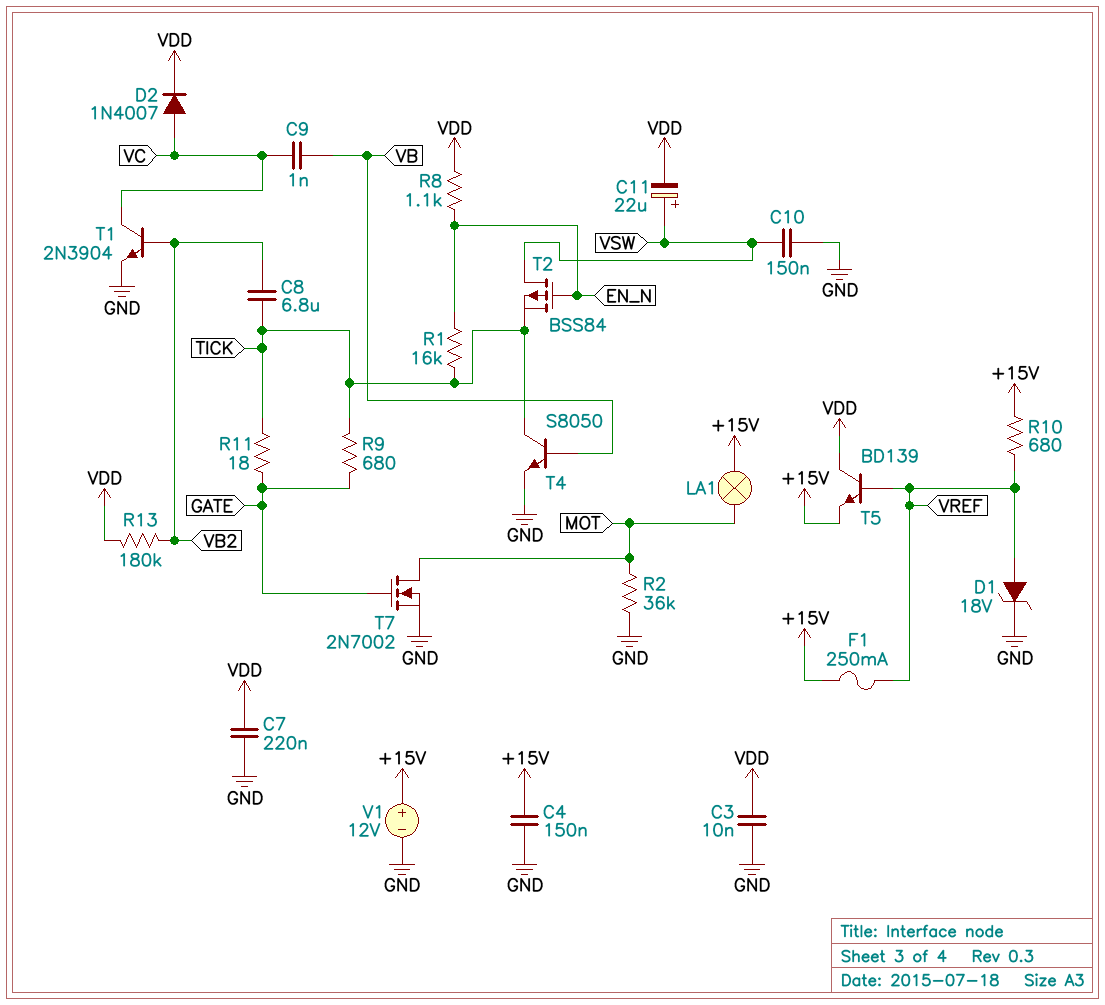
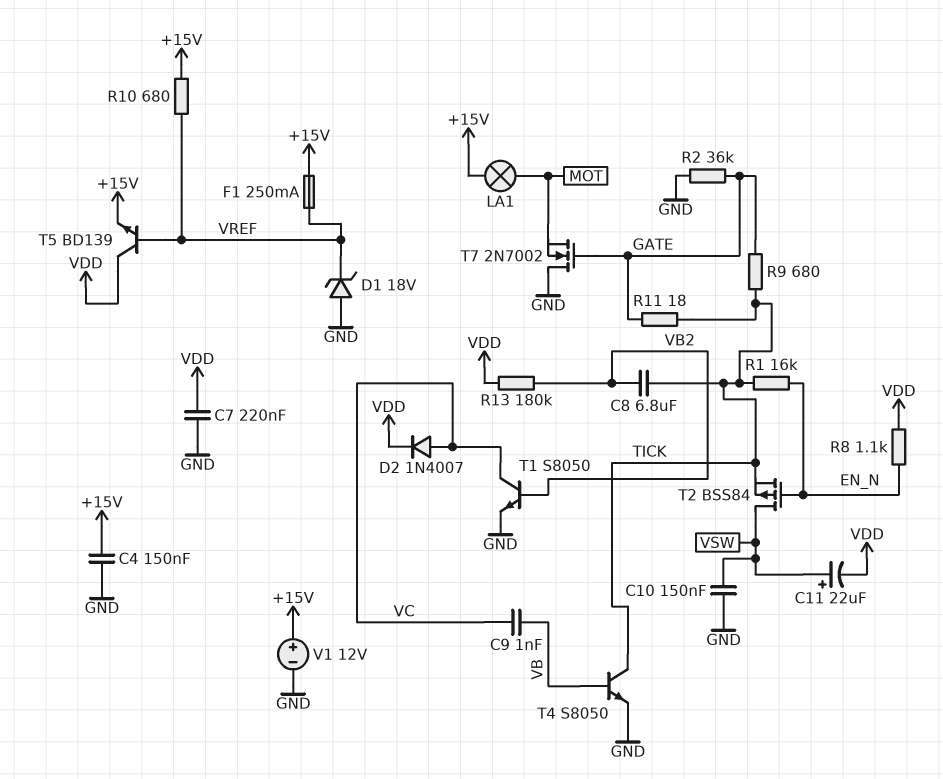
C3: 10nF (GND, VDD) -> none
D1: zener 18V (A VREF, K GND) -> zener 18V (A GND, K VREF)
R2: 36k (GND, MOT) -> 36k (GATE, GND)
T1: NPN 2N3904 (B VB2, C VC, E GND) -> NPN S8050 (B VB2, C VC, E GND)
T7: NMOS 2N7002 (G GATE, D MOT, S GND) -> NMOS 2N7002 (G GATE, D GND, S MOT)

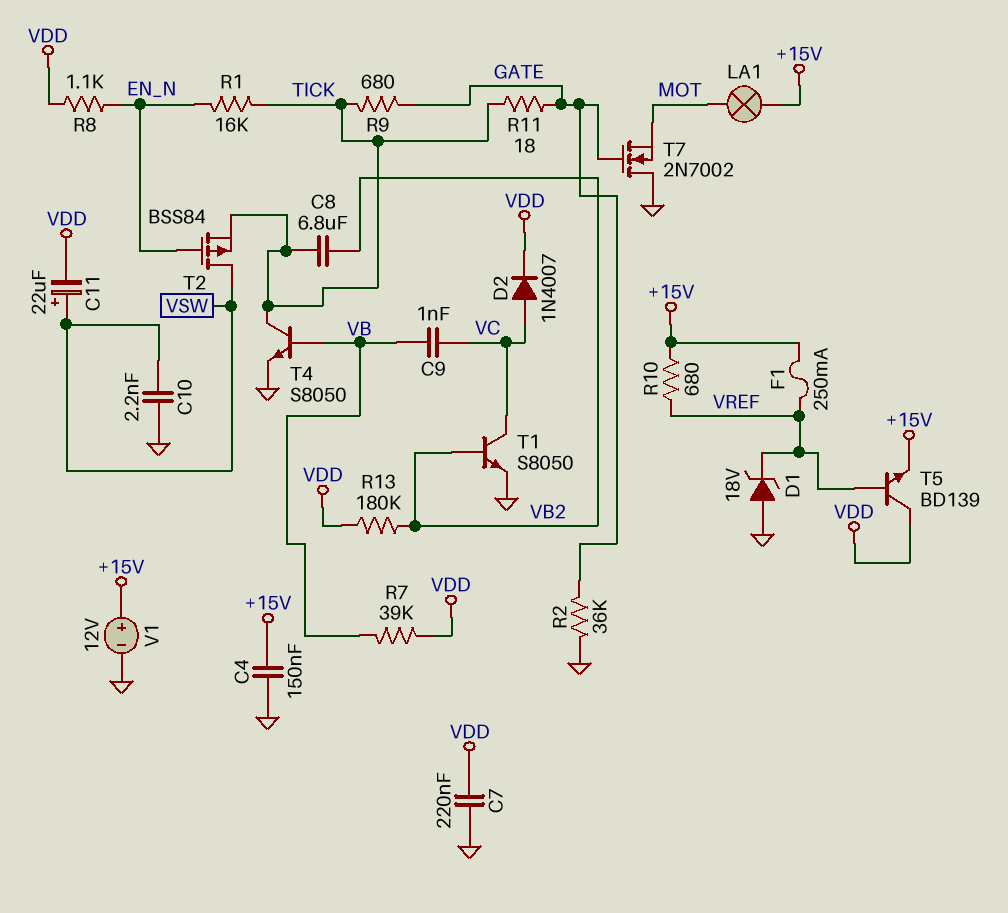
C10: 150nF (GND, VSW) -> 2.2nF (GND, VSW)
R7: none -> 39k (VB, VDD)

